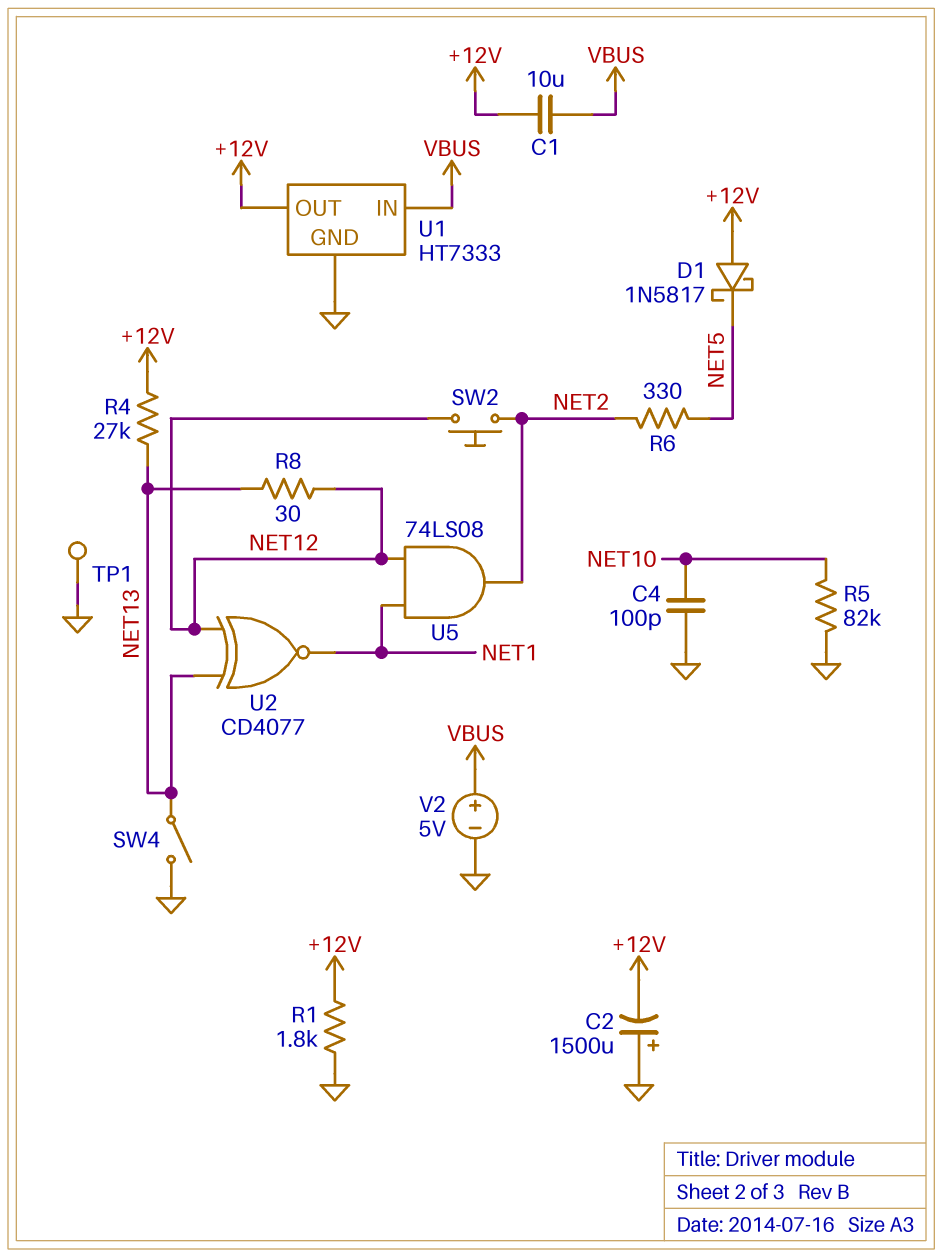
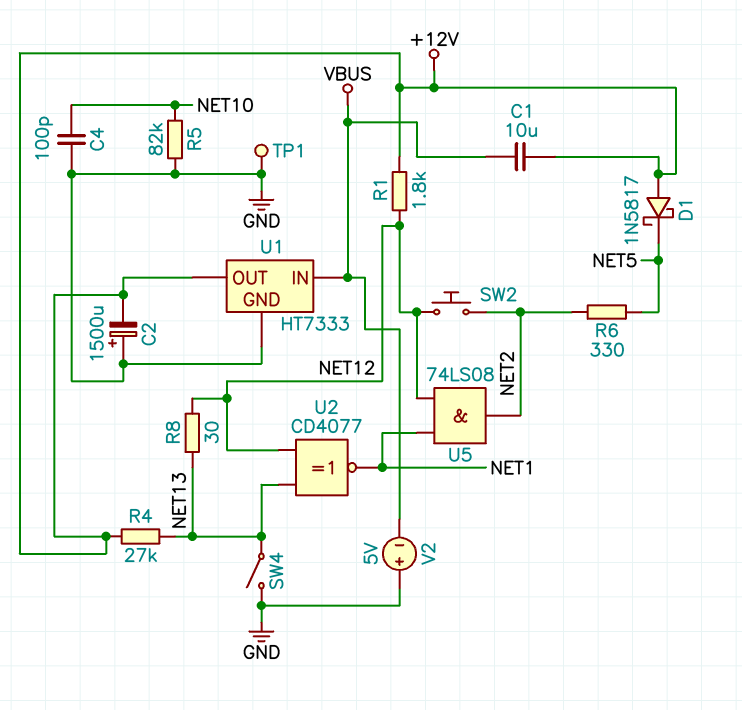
R1: 1.8k (+12V, GND) -> 1.8k (+12V, NET12)
V2: 5V (plus VBUS, minus GND) -> 5V (plus GND, minus VBUS)

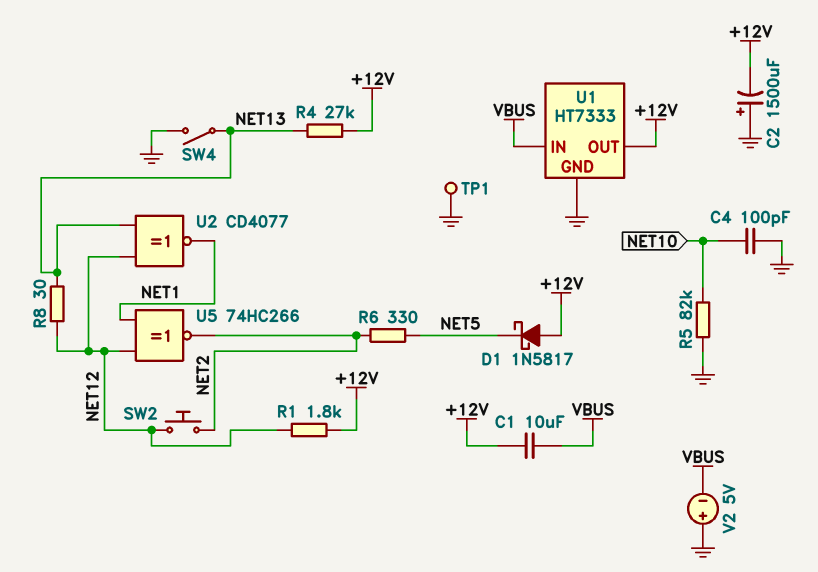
U5: AND 74LS08 (in NET1, in NET12, out NET2) -> XNOR 74HC266 (in NET1, in NET12, out NET2)

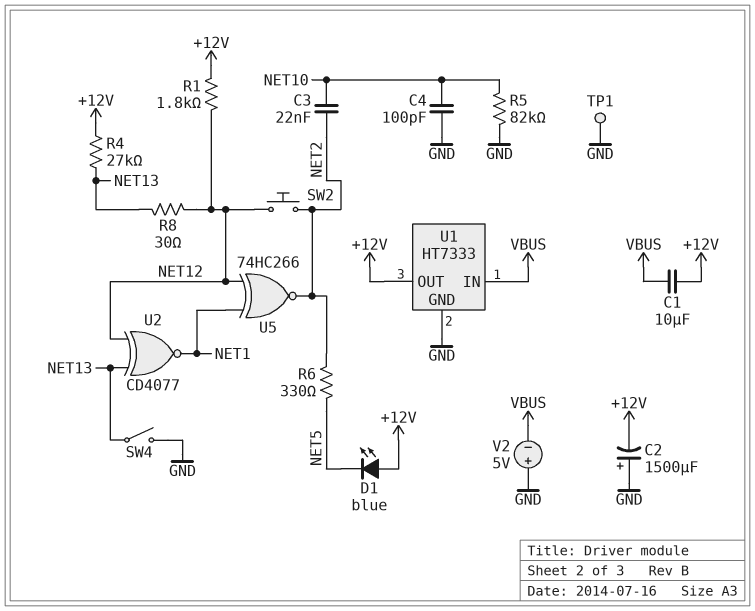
C3: none -> 22nF (NET2, NET10)
D1: schottky 1N5817 (A +12V, K NET5) -> LED blue (A +12V, K NET5)

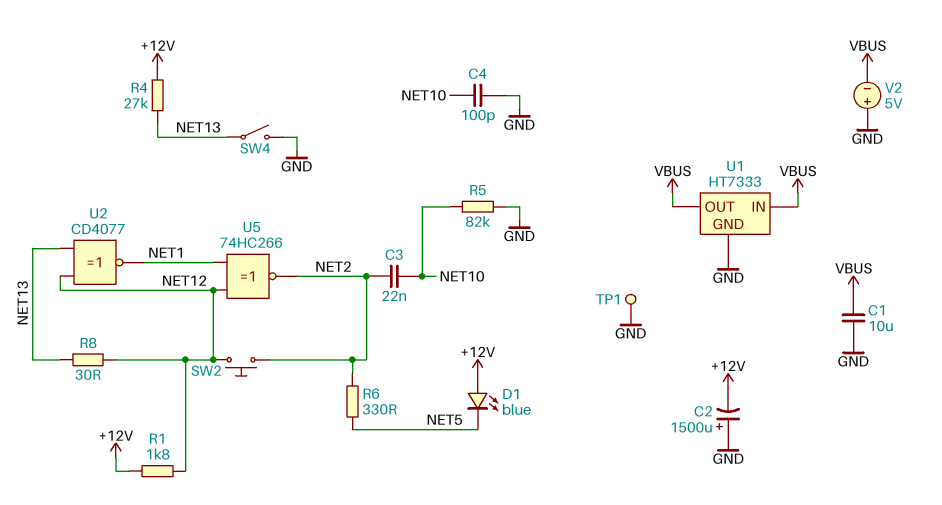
C1: 10uF (+12V, VBUS) -> 10uF (GND, VBUS)
U1 pin OUT: +12V -> VBUS

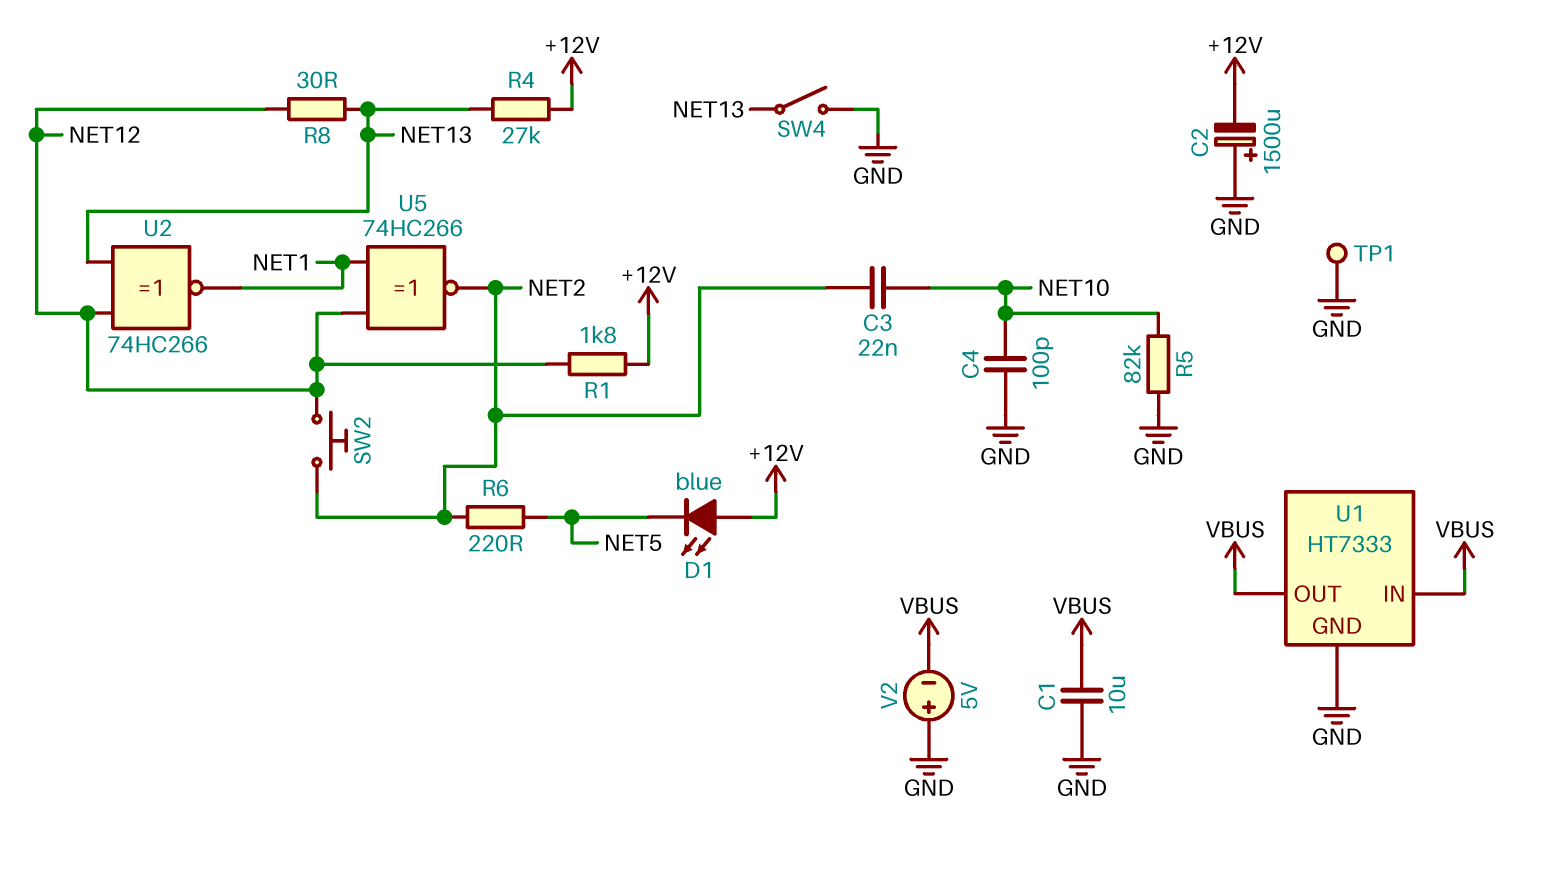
R6: 330 (NET2, NET5) -> 220 (NET2, NET5)
U2: XNOR CD4077 (in NET12, in NET13, out NET1) -> XNOR 74HC266 (in NET12, in NET13, out NET1)

